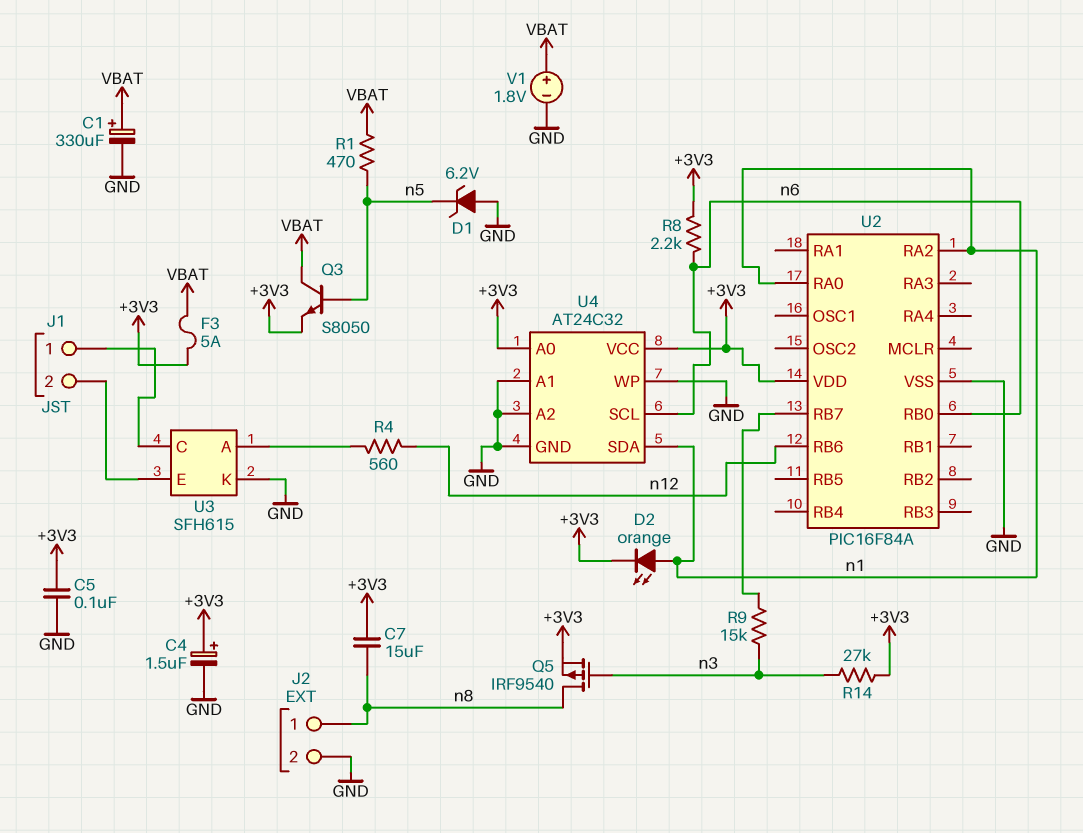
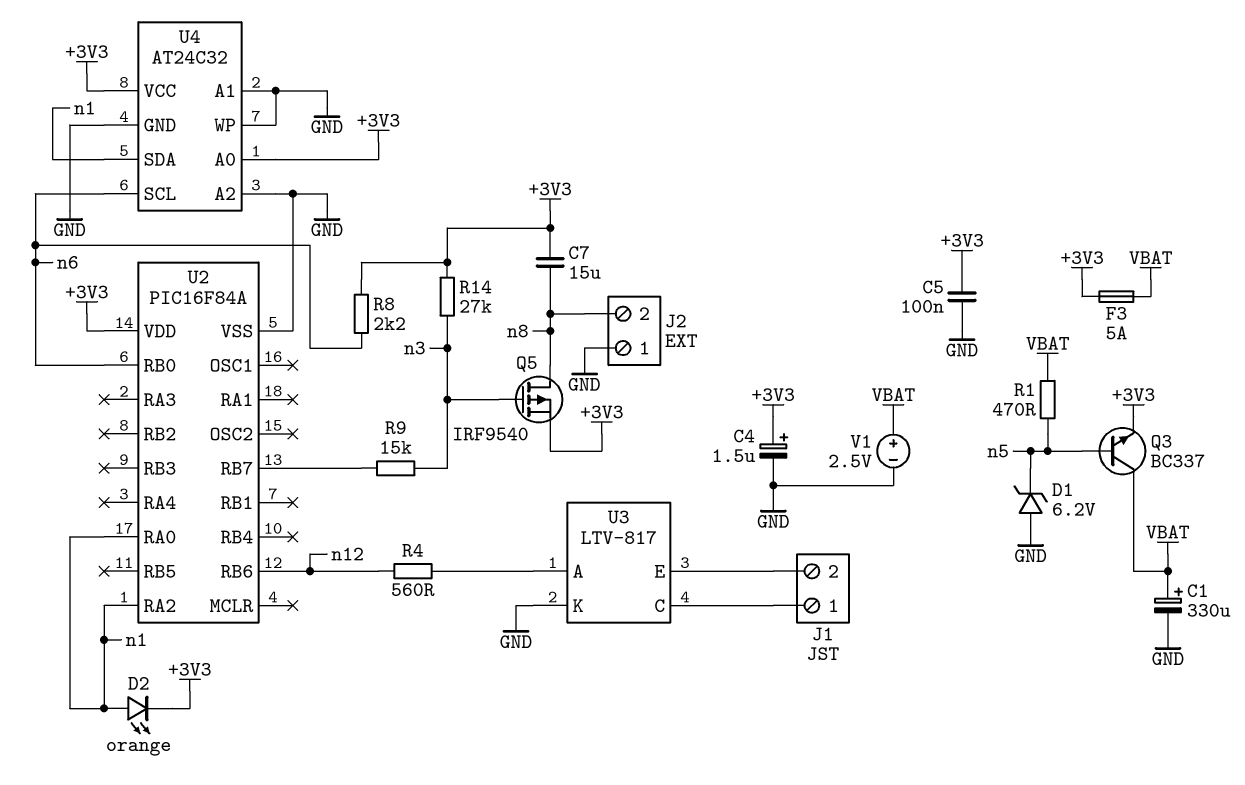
J2 pin 1: n8 -> GND
J2 pin 2: GND -> n8
Q3: NPN S8050 (B n5, C VBAT, E +3V3) -> NPN BC337 (B n5, C VBAT, E +3V3)
U3: SFH615 -> LTV-817
V1: 1.8V (plus VBAT, minus GND) -> 2.5V (plus VBAT, minus GND)

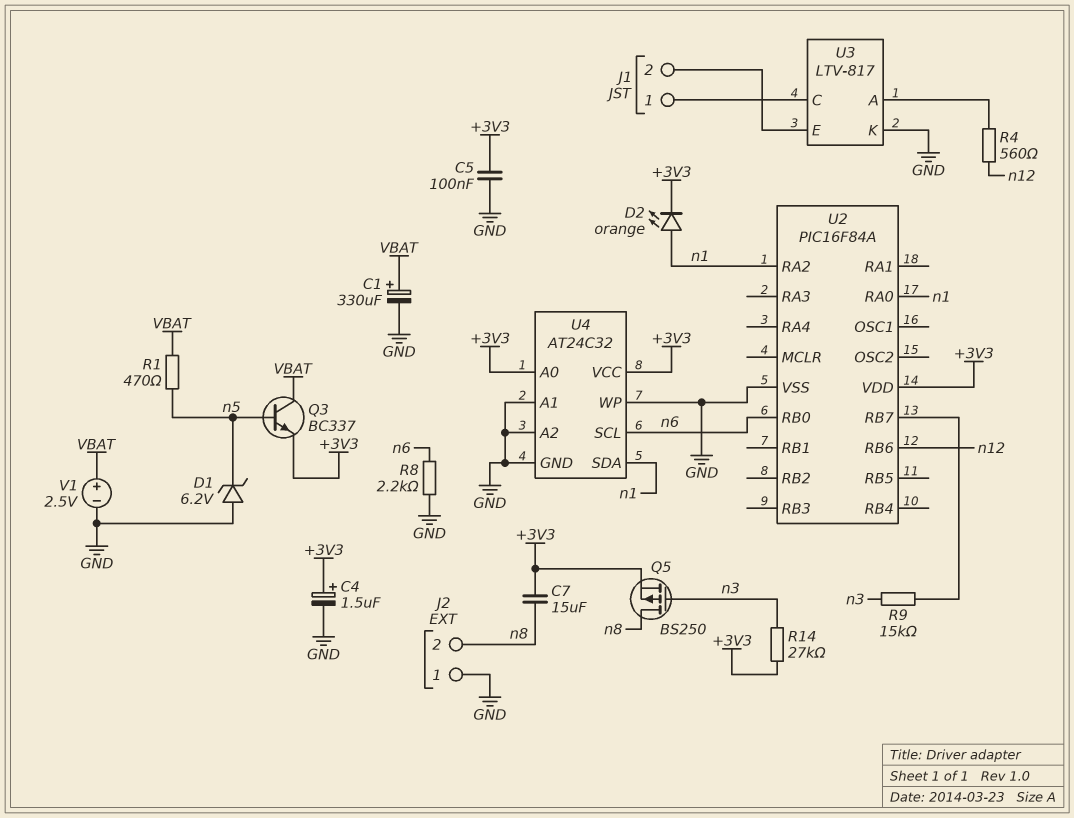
F3: 5A (+3V3, VBAT) -> none
Q5: PMOS IRF9540 (G n3, D n8, S +3V3) -> PMOS BS250 (G n3, D n8, S +3V3)
R8: 2.2k (+3V3, n6) -> 2.2k (GND, n6)

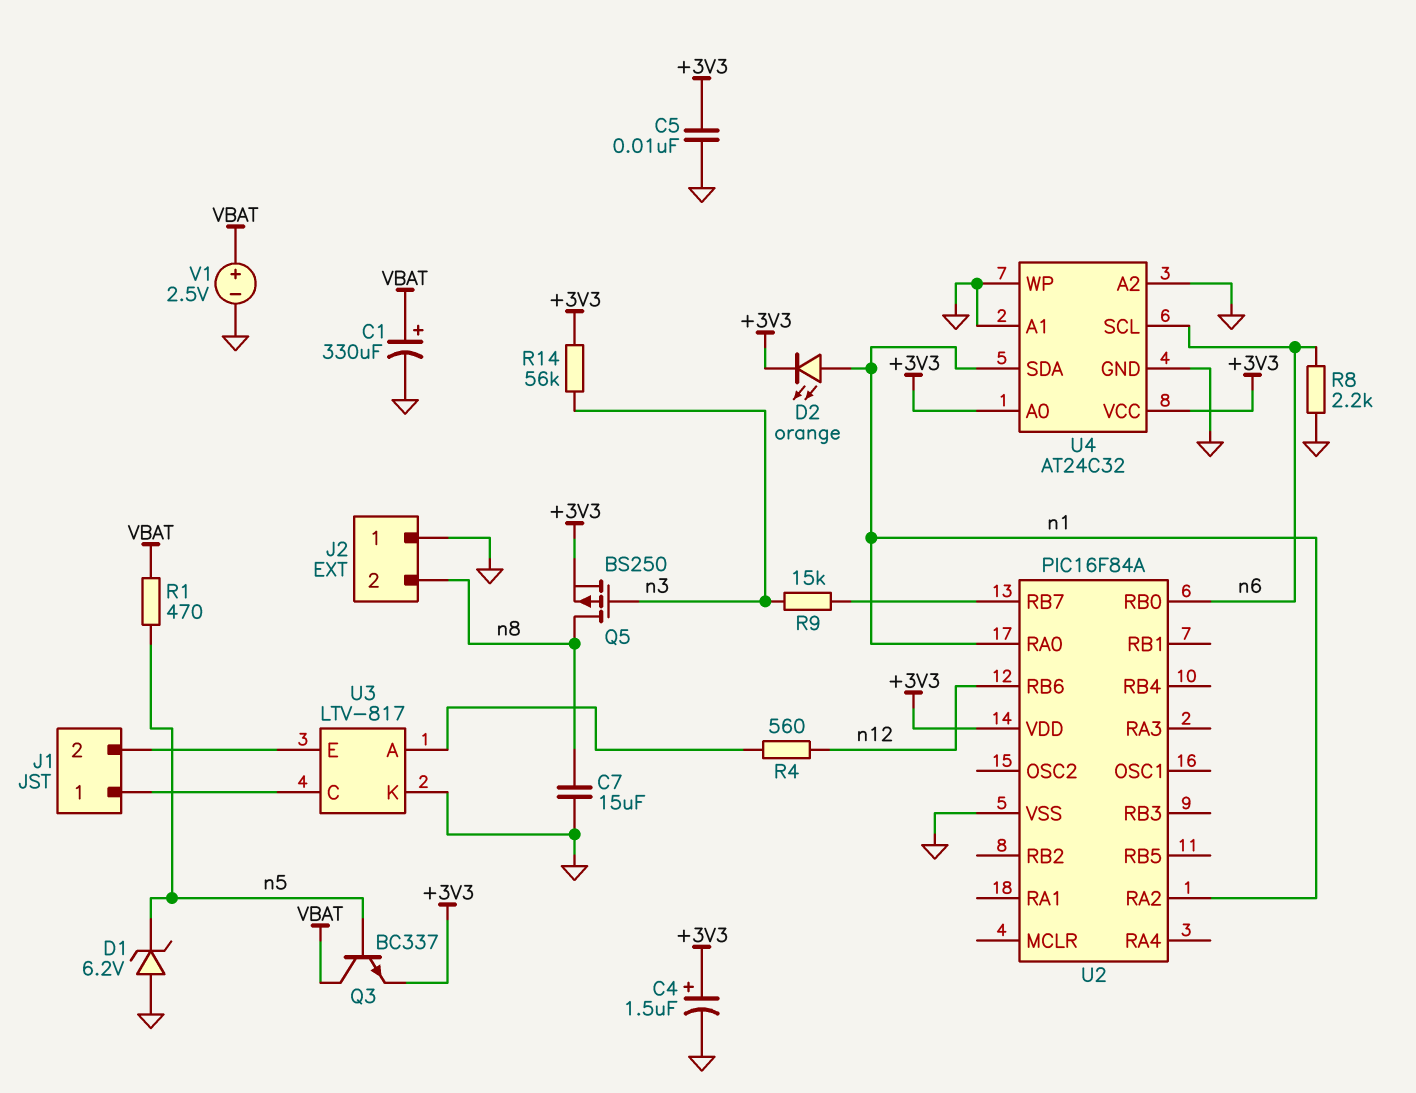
C5: 100nF (+3V3, GND) -> 10nF (+3V3, GND)
C7: 15uF (+3V3, n8) -> 15uF (GND, n8)
R14: 27k (+3V3, n3) -> 56k (+3V3, n3)

